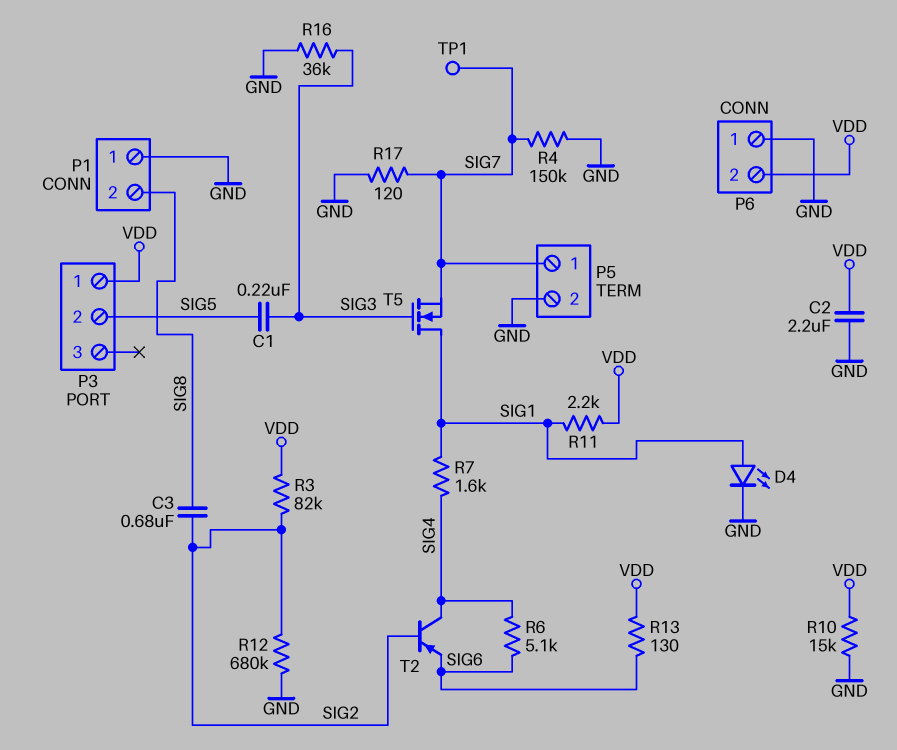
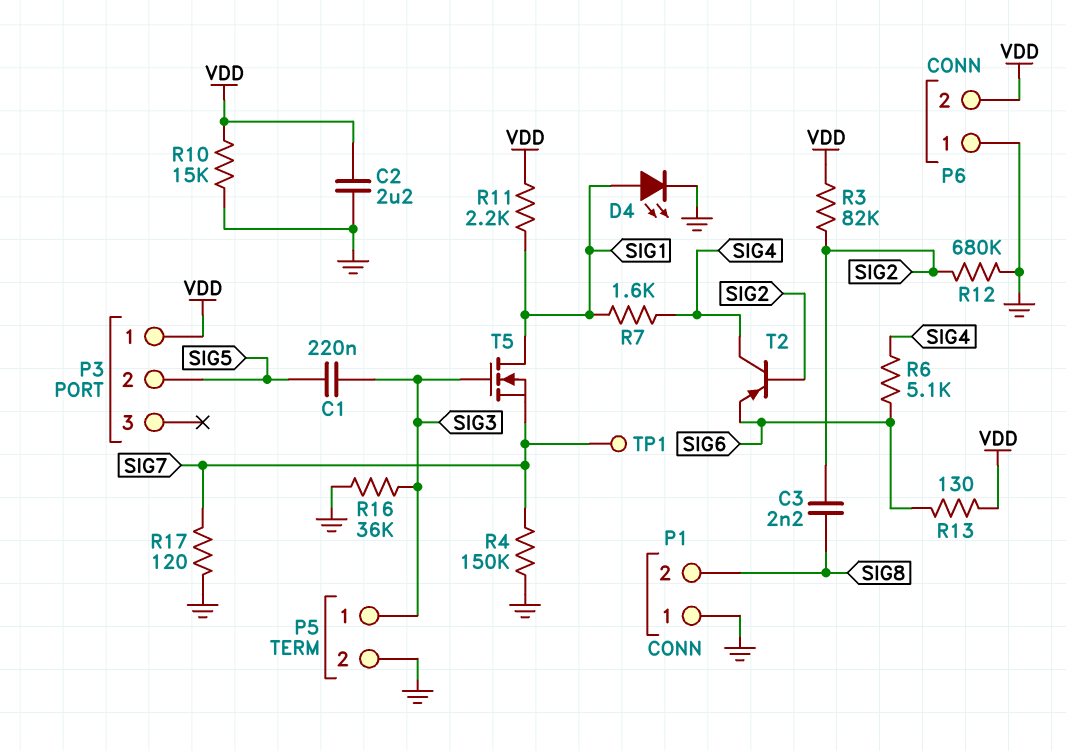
C3: 680nF (SIG2, SIG8) -> 2.2nF (SIG2, SIG8)
P5 pin 1: SIG7 -> SIG3

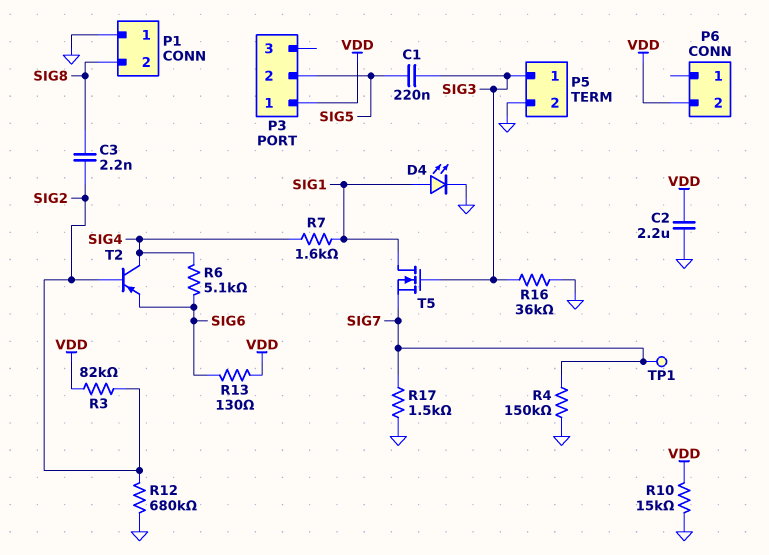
P6 pin 1: GND -> none
R11: 2.2k (SIG1, VDD) -> none
R17: 120 (GND, SIG7) -> 1.5k (GND, SIG7)

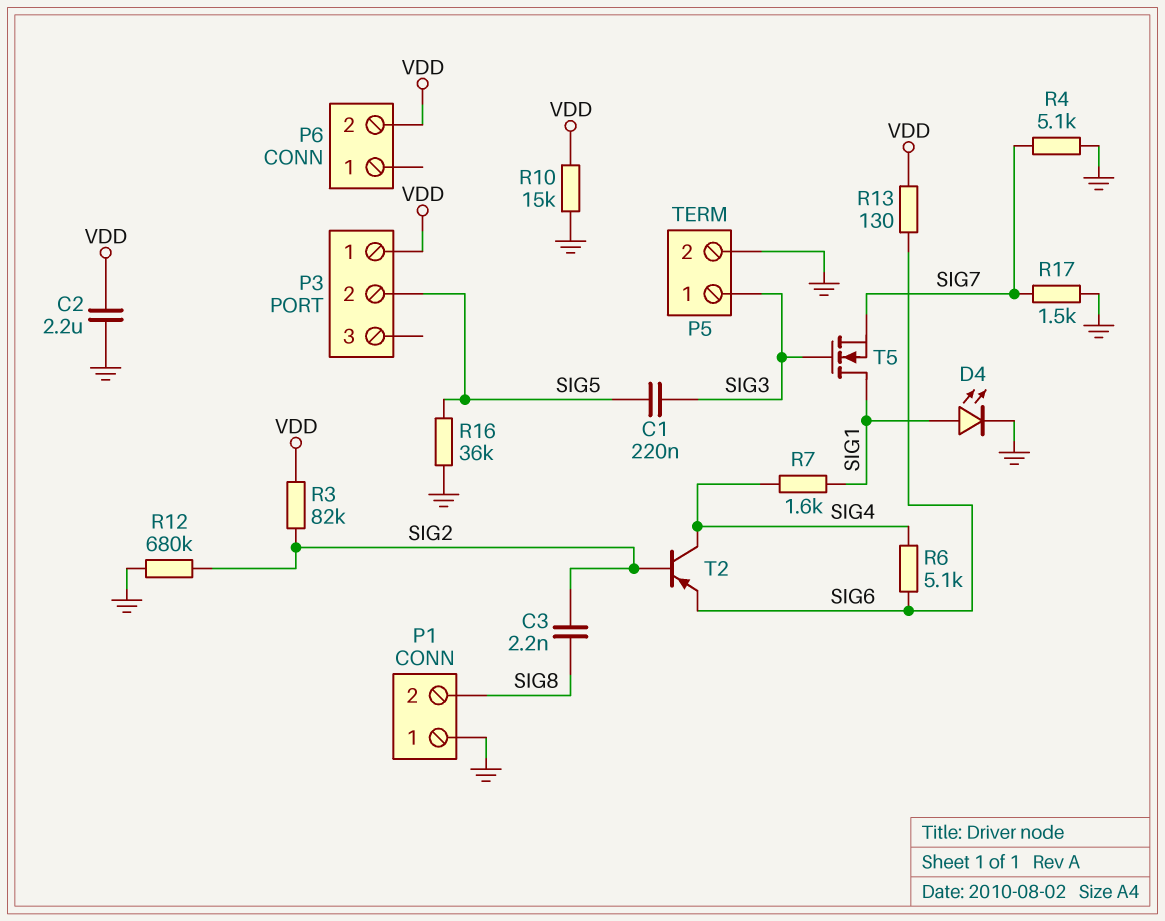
R4: 150k (GND, SIG7) -> 5.1k (GND, SIG7)
R16: 36k (GND, SIG3) -> 36k (GND, SIG5)
TP1: test point (SIG7) -> none

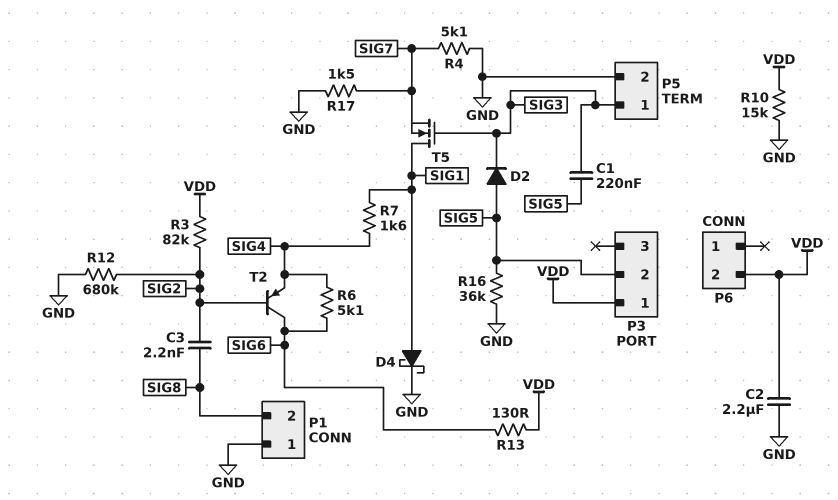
D2: none -> diode (A SIG5, K SIG3)
D4: LED (A SIG1, K GND) -> schottky (A SIG1, K GND)
T2: PNP (B SIG2, C SIG4, E SIG6) -> PNP (B SIG2, C SIG6, E SIG4)

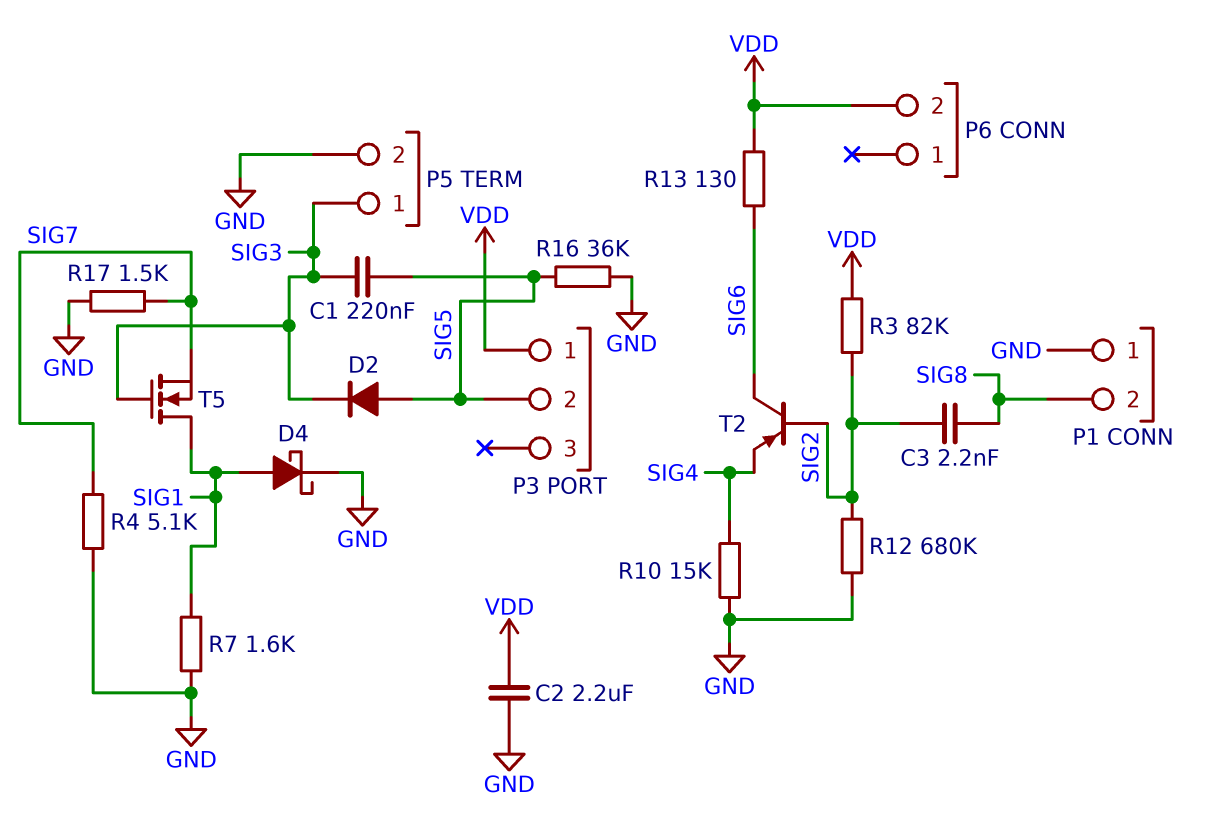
R6: 5.1k (SIG4, SIG6) -> none
R7: 1.6k (SIG1, SIG4) -> 1.6k (GND, SIG1)
R10: 15k (GND, VDD) -> 15k (GND, SIG4)

